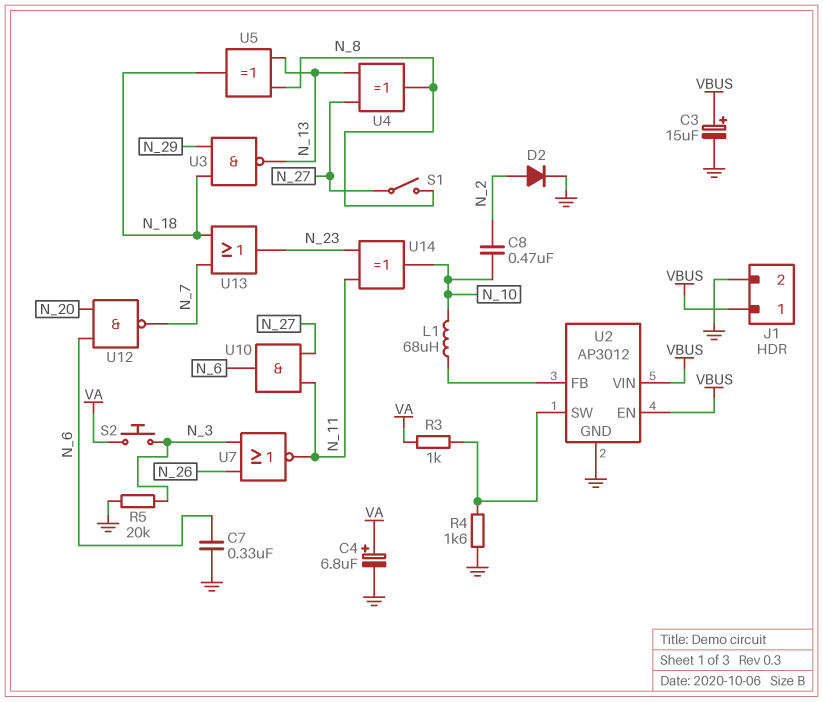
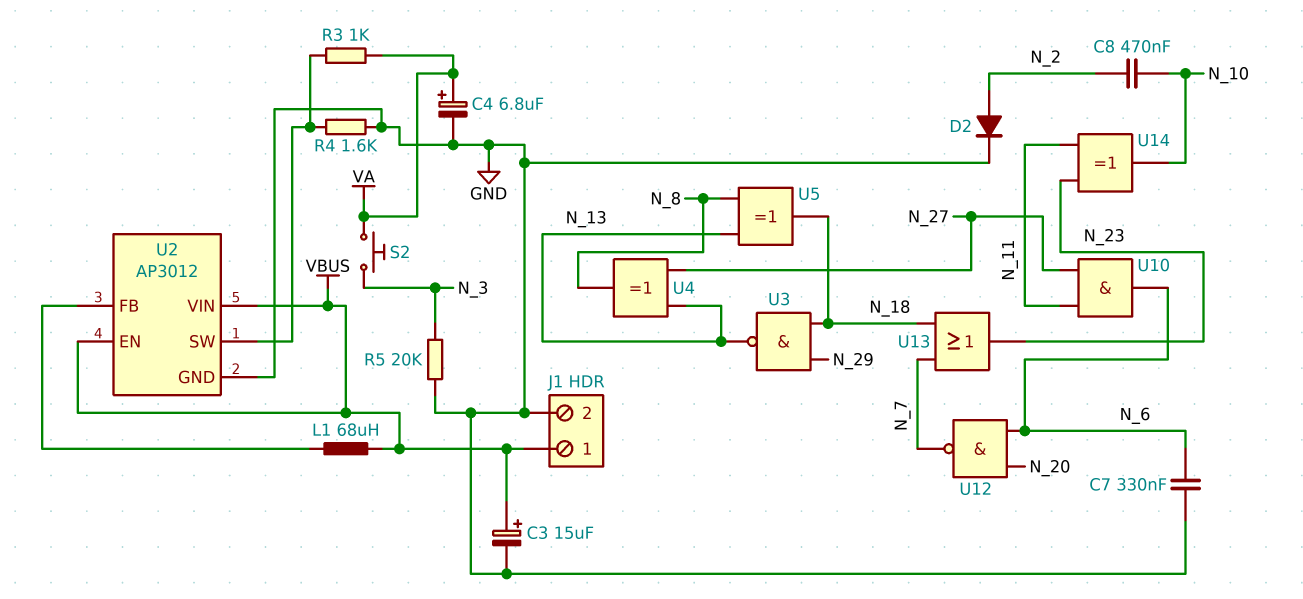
L1: 68uH (N_10, U2/FB) -> 68uH (U2/FB, VBUS)
S1: switch (N_8, N_27) -> none
U7: NOR (in N_3, in N_26, out N_11) -> none

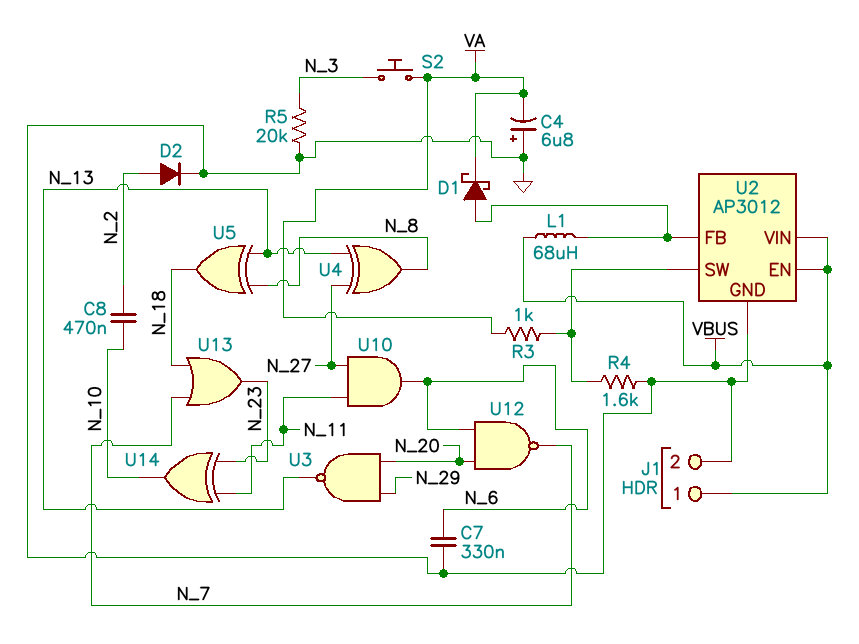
C3: 15uF (plus VBUS, minus GND) -> none
C4: 6.8uF (plus VA, minus GND) -> 6.8uF (plus GND, minus VA)
D1: none -> schottky (A U2/FB, K VA)
U3: NAND (in N_18, in N_29, out N_13) -> NAND (in N_20, in N_29, out N_13)

